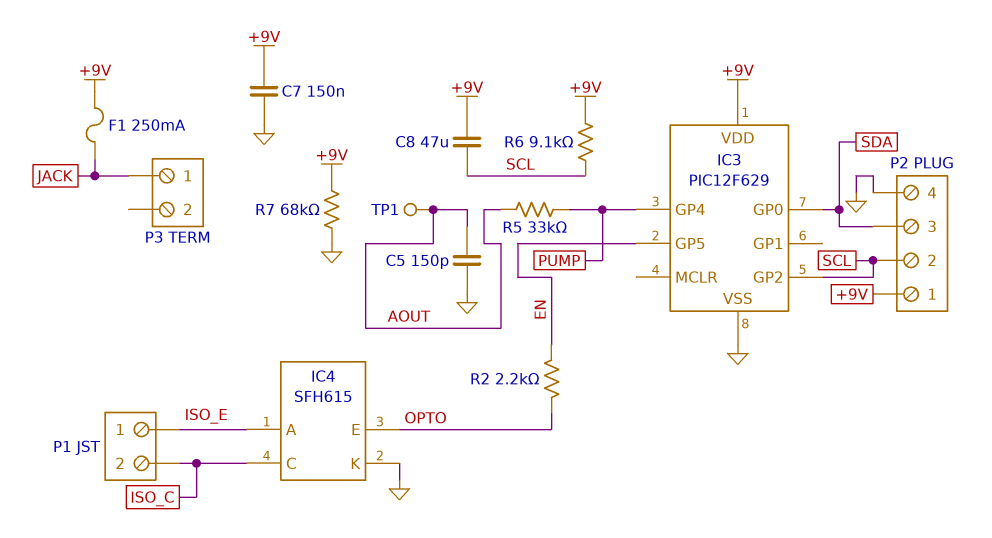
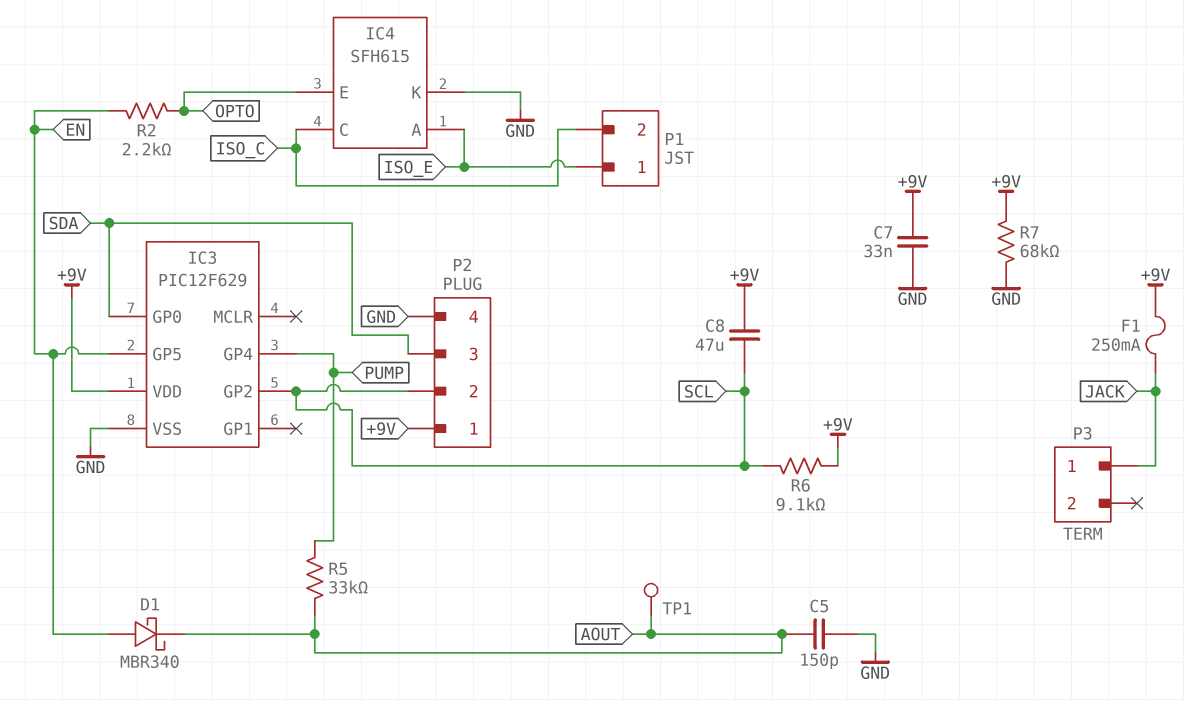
C7: 150nF (+9V, GND) -> 33nF (+9V, GND)
D1: none -> schottky MBR340 (A EN, K AOUT)

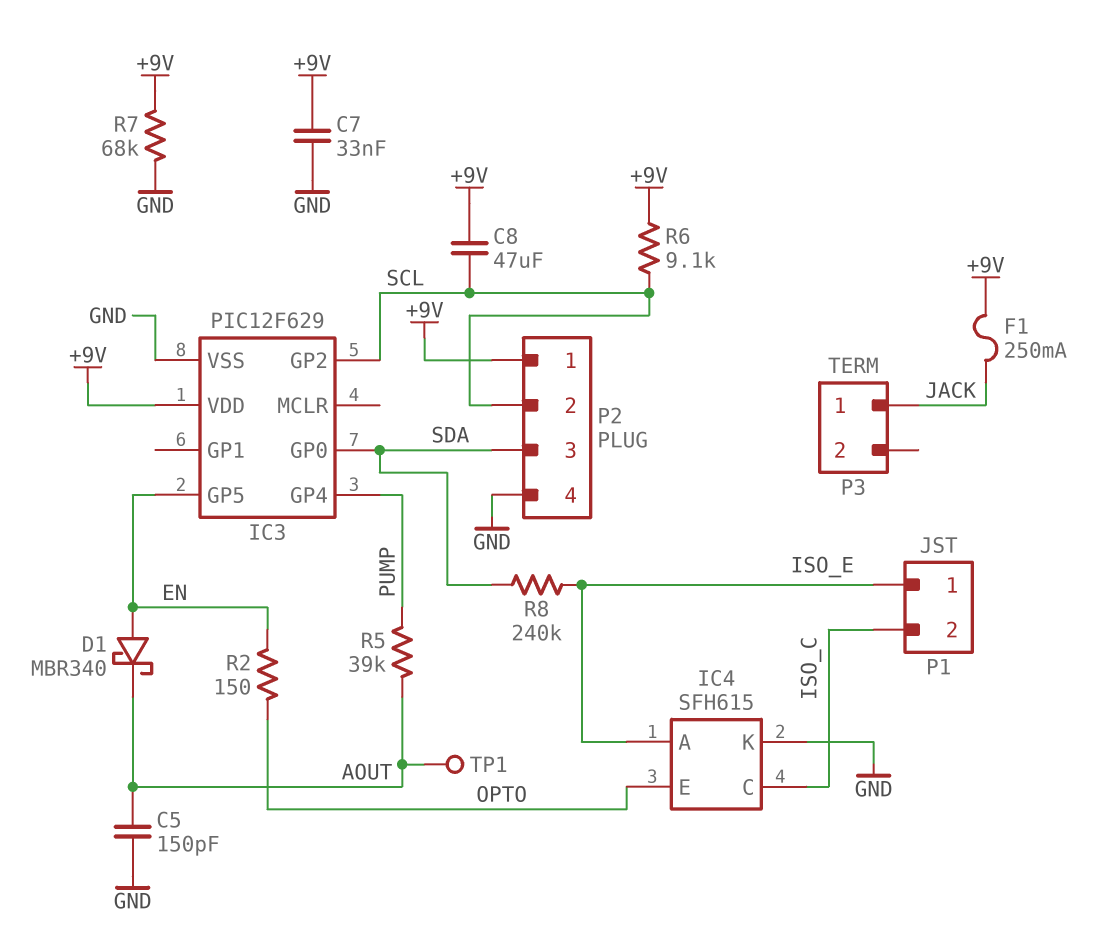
R2: 2.2k (EN, OPTO) -> 150 (EN, OPTO)
R5: 33k (AOUT, PUMP) -> 39k (AOUT, PUMP)
R8: none -> 240k (ISO_E, SDA)

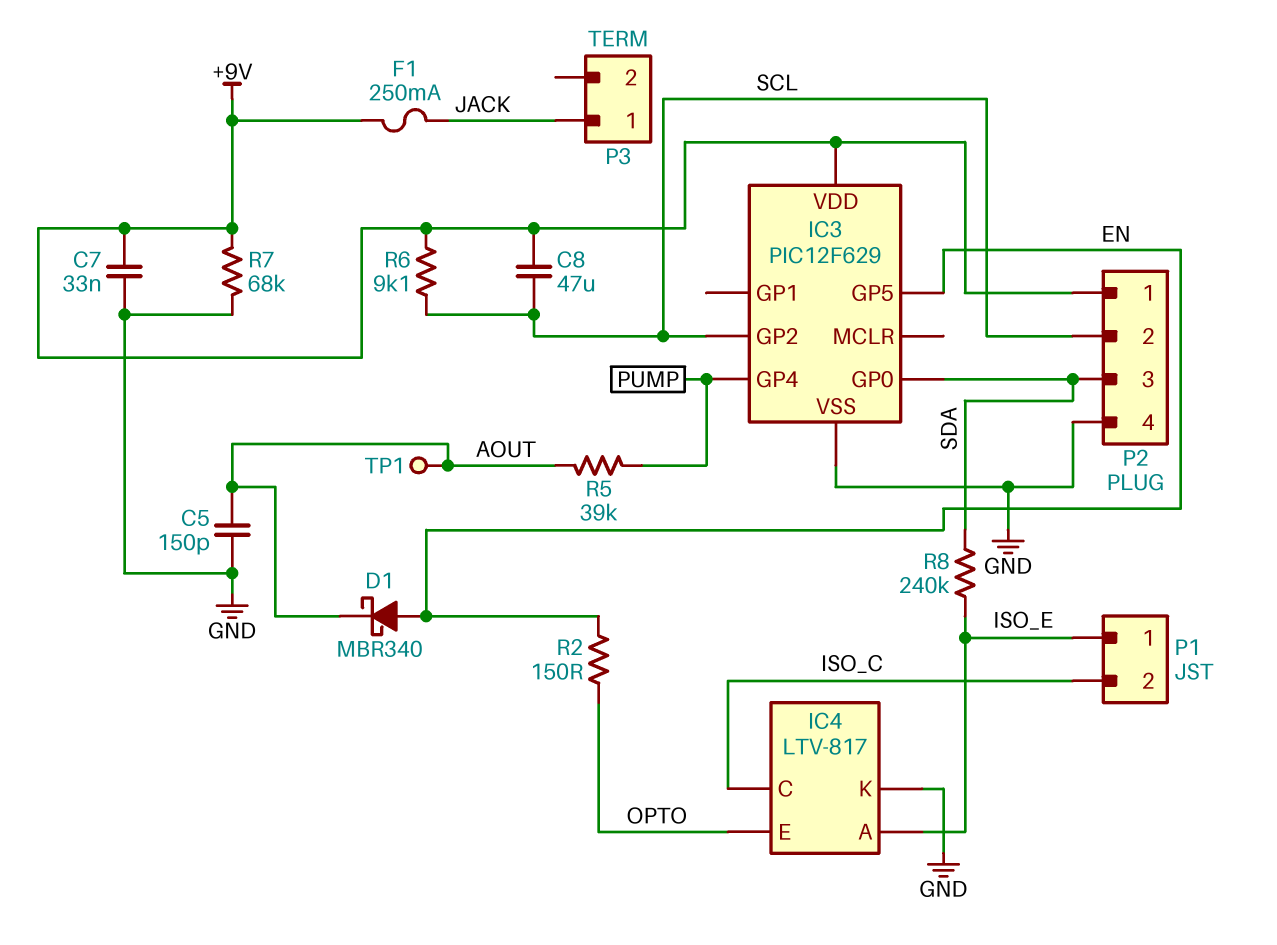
IC4: SFH615 -> LTV-817

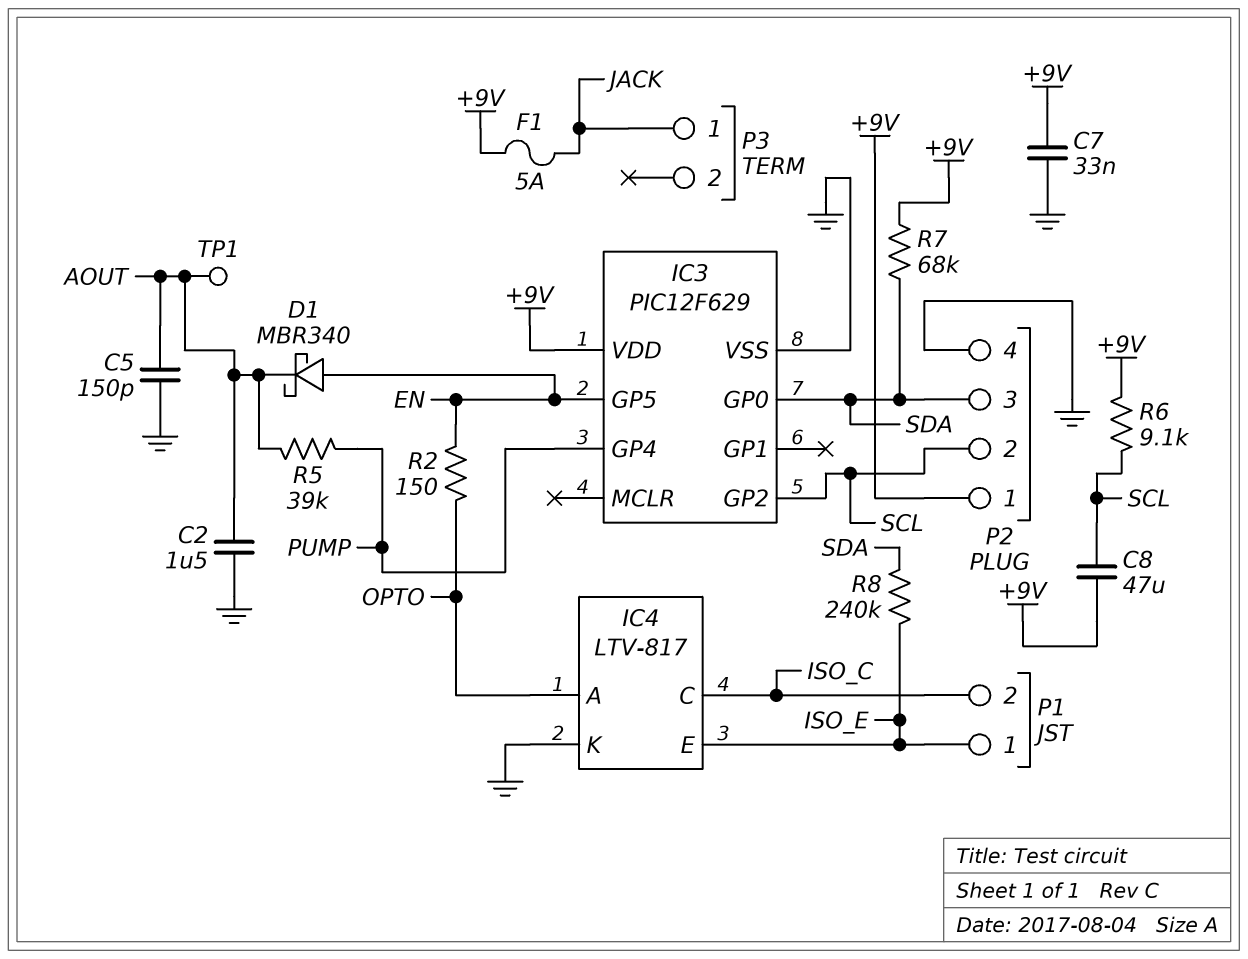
C2: none -> 1.5uF (AOUT, GND)
F1: 250mA (+9V, JACK) -> 5A (+9V, JACK)
IC4 pin A: ISO_E -> OPTO
IC4 pin E: OPTO -> ISO_E
R7: 68k (+9V, GND) -> 68k (+9V, SDA)

